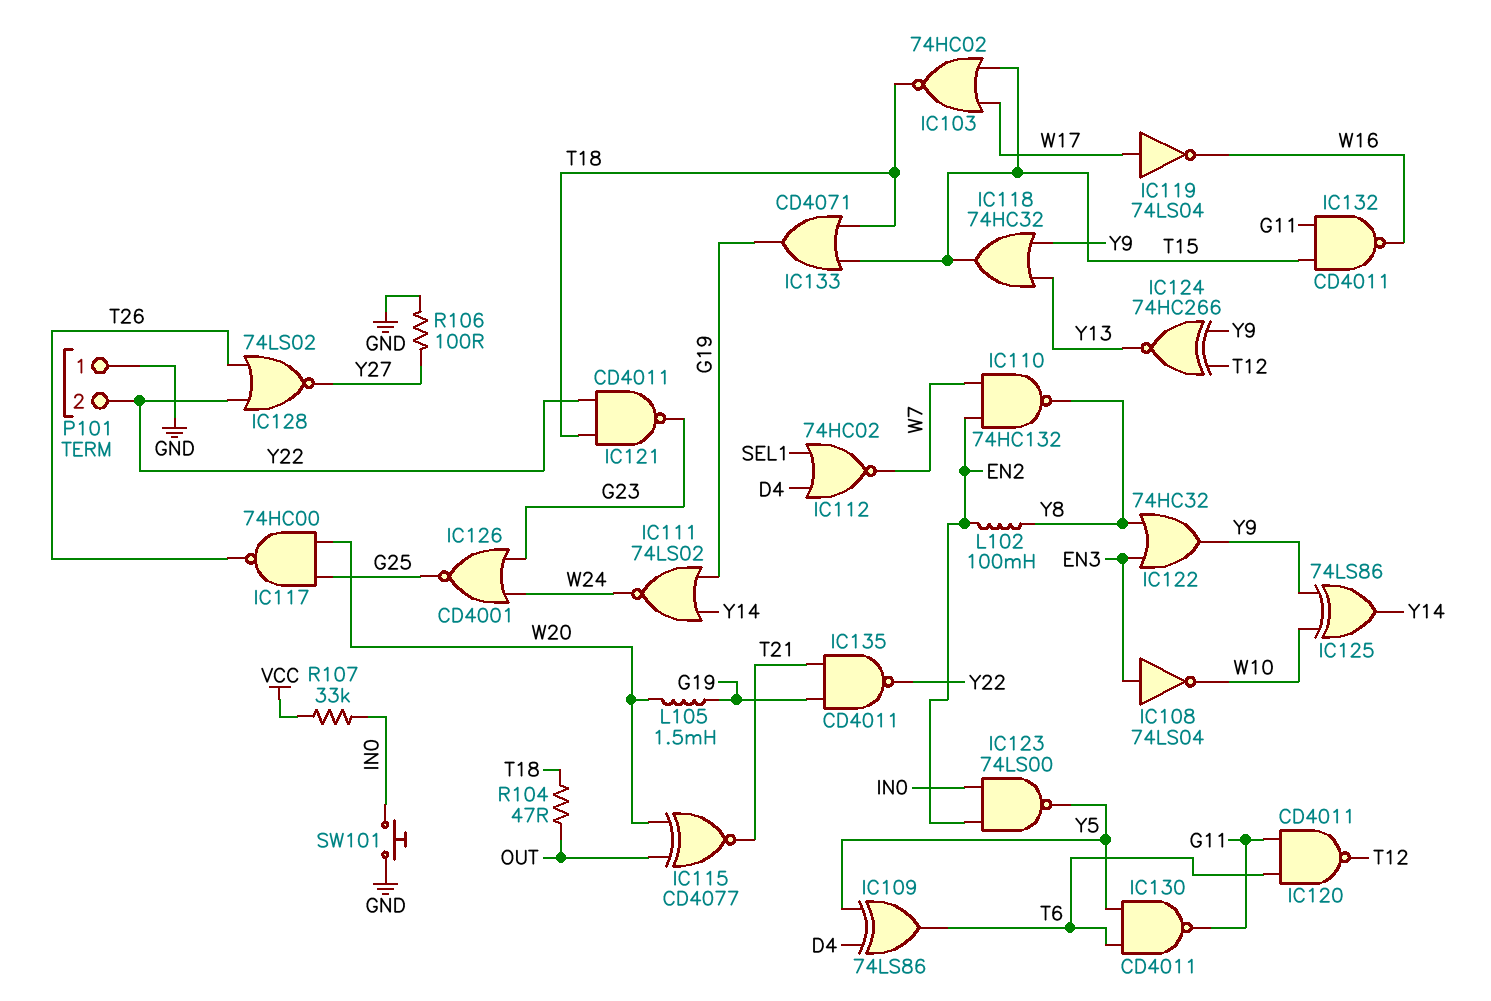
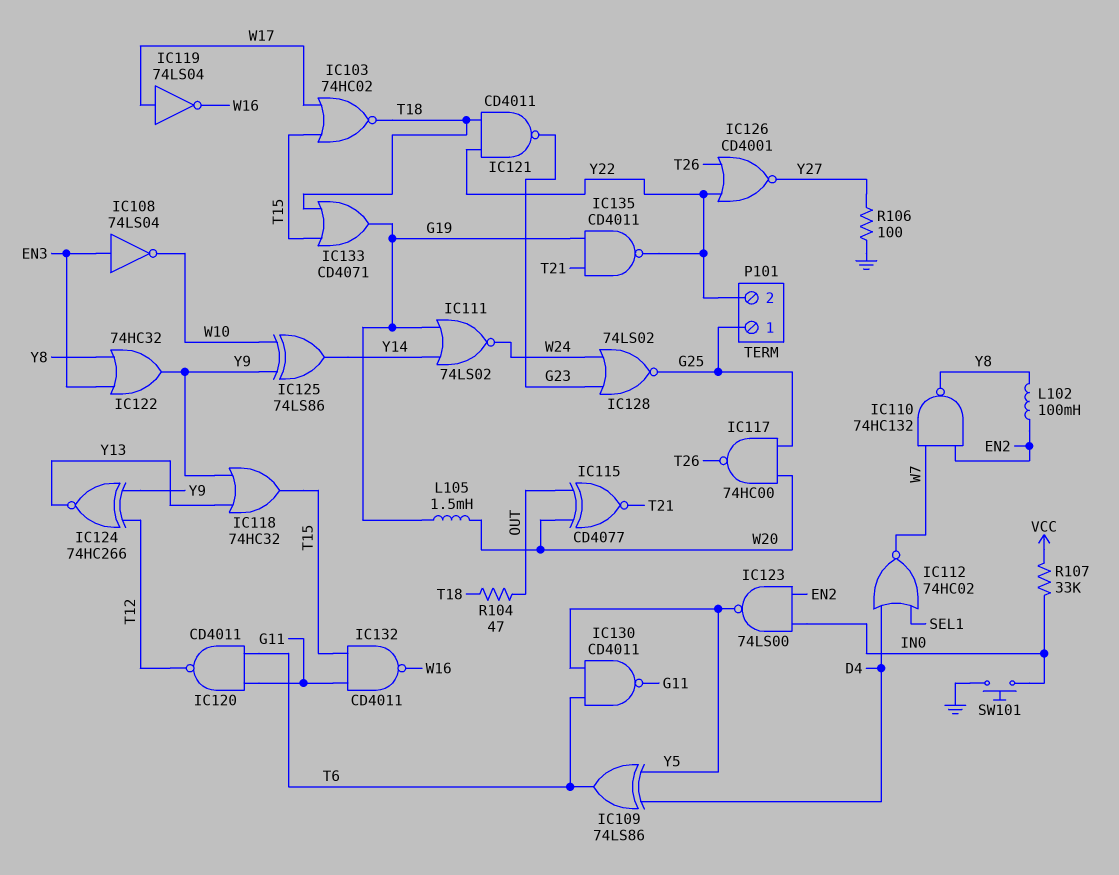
IC126: NOR CD4001 (in G23, in W24, out G25) -> NOR CD4001 (in T26, in Y22, out Y27)
IC128: NOR 74LS02 (in T26, in Y22, out Y27) -> NOR 74LS02 (in G23, in W24, out G25)
P101 pin 1: GND -> G25

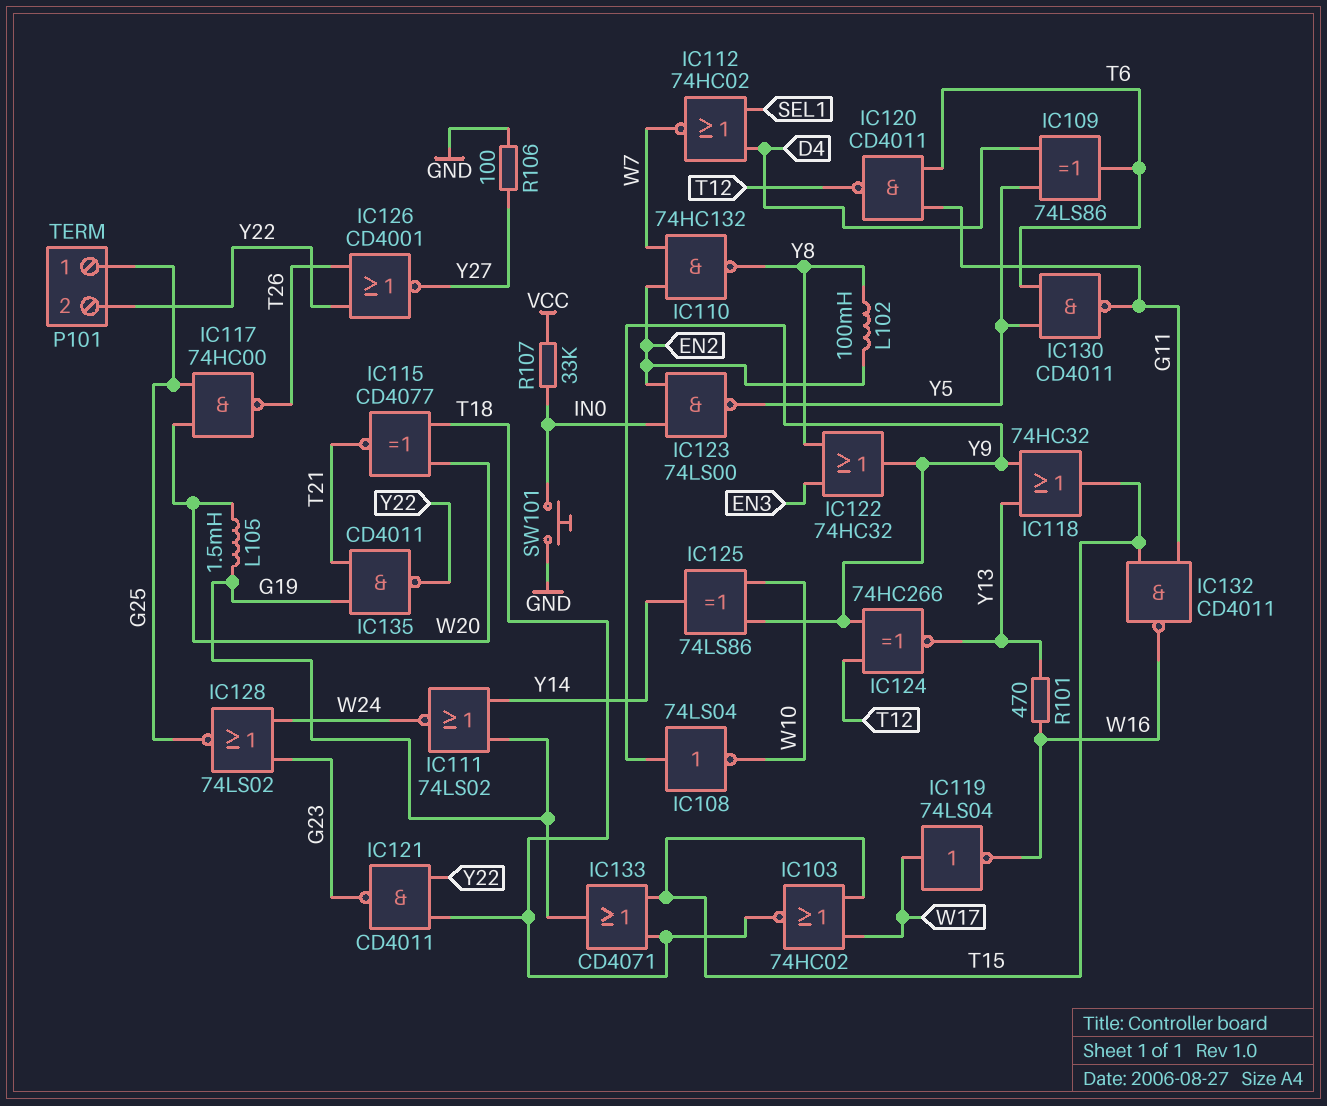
IC108: NOT 74LS04 (in EN3, out W10) -> NOT 74LS04 (in Y9, out W10)
IC115: XNOR CD4077 (in OUT, in W20, out T21) -> XNOR CD4077 (in T18, in W20, out T21)
R101: none -> 470 (W16, Y13)
R104: 47 (OUT, T18) -> none

